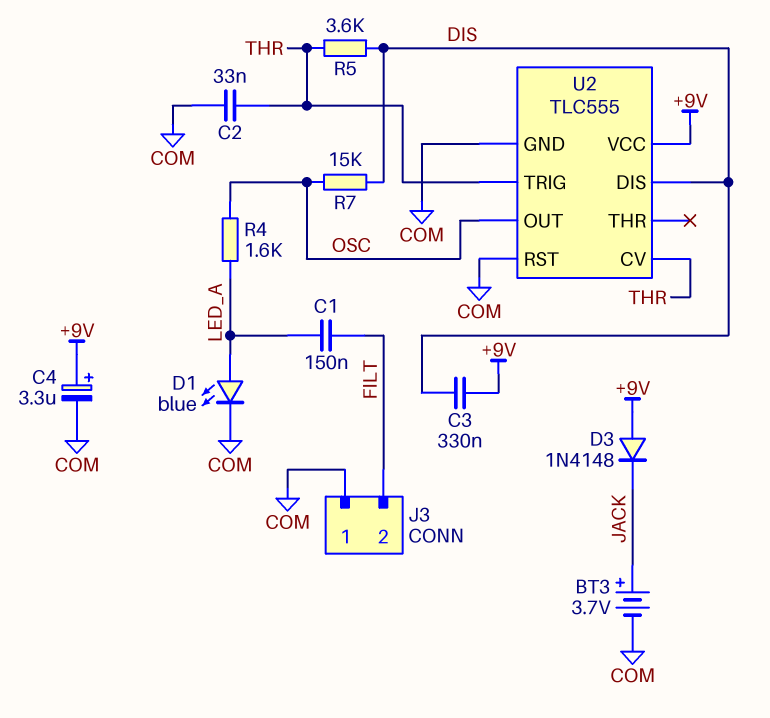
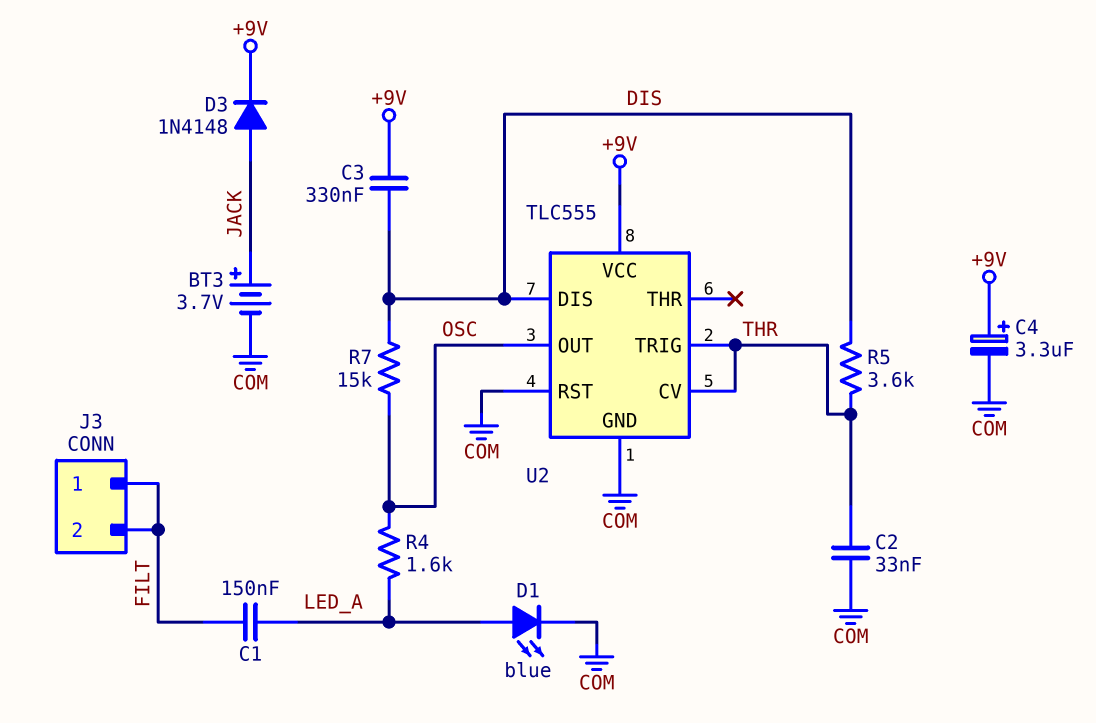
D3: diode 1N4148 (A +9V, K JACK) -> diode 1N4148 (A JACK, K +9V)
J3 pin 1: COM -> FILT

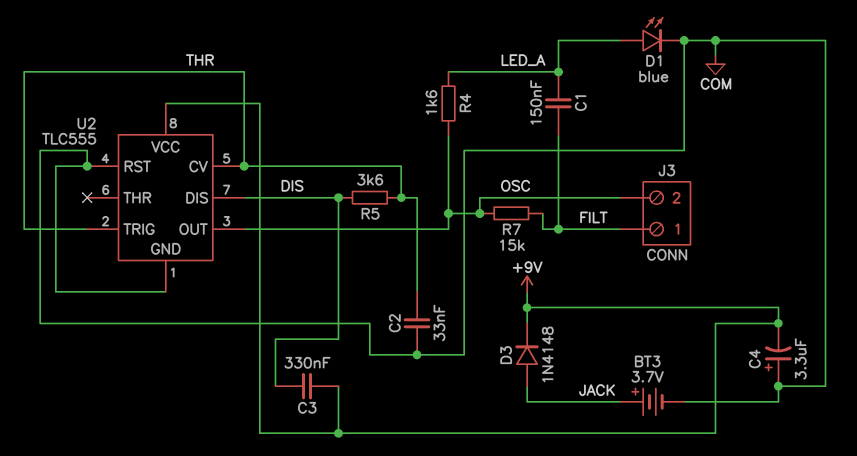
C4: 3.3uF (plus +9V, minus COM) -> 3.3uF (plus COM, minus +9V)
J3 pin 2: FILT -> OSC
R7: 15k (DIS, OSC) -> 15k (FILT, OSC)

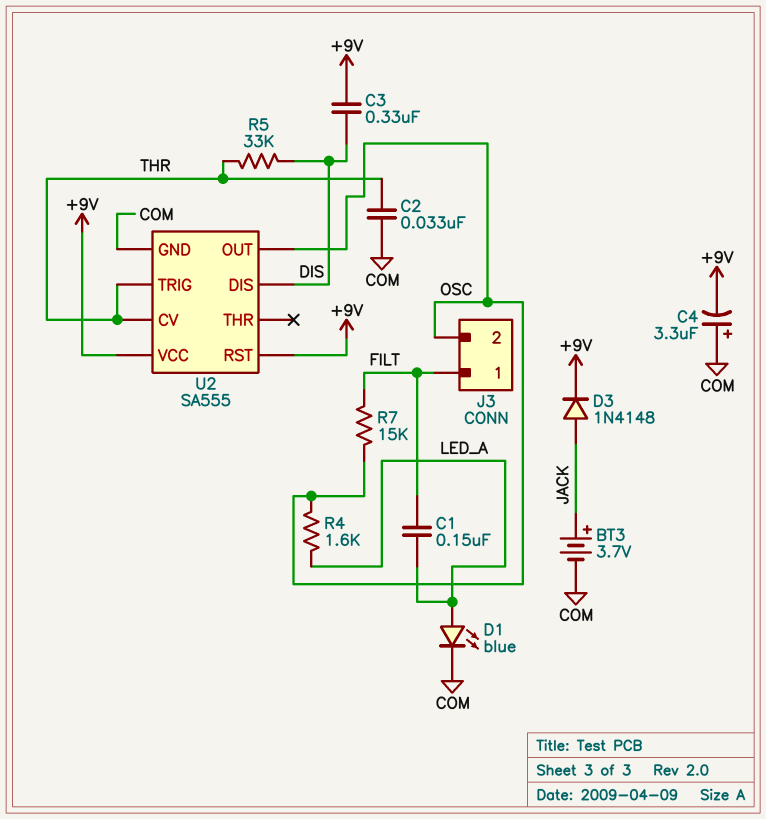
R5: 3.6k (DIS, THR) -> 33k (DIS, THR)
U2: TLC555 -> SA555
U2 pin RST: COM -> +9V

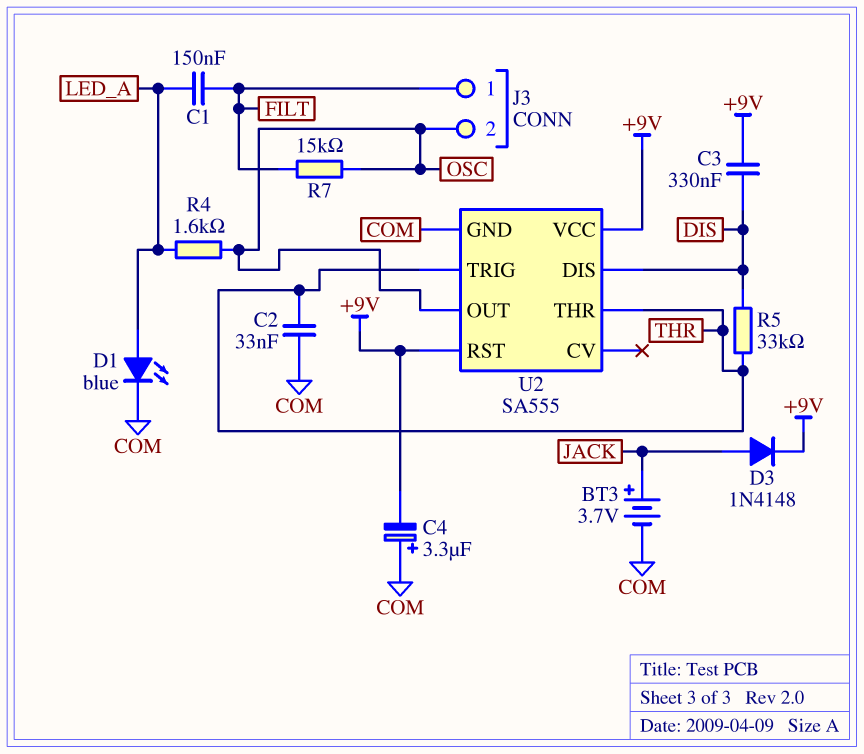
U2 pin CV: THR -> none
U2 pin THR: none -> THR

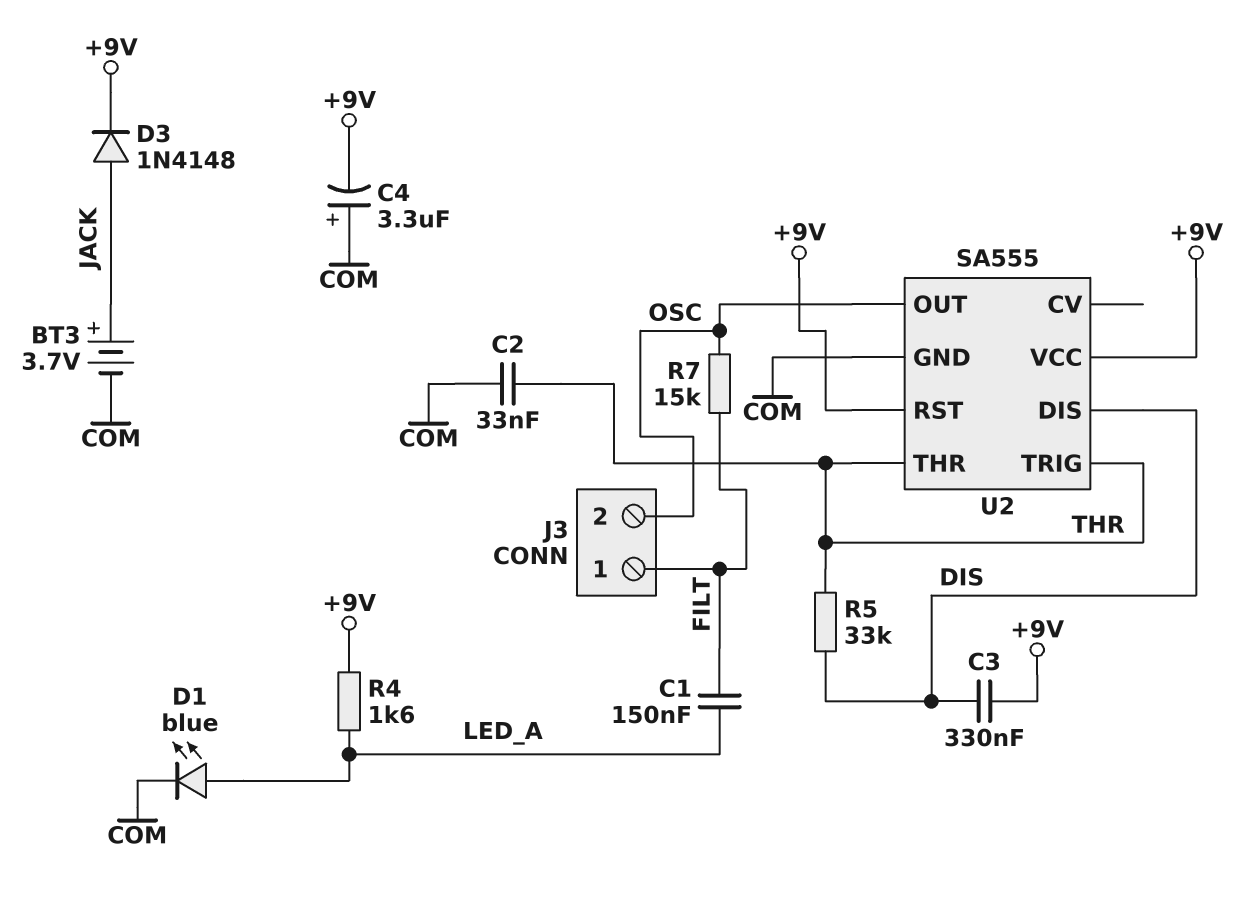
R4: 1.6k (LED_A, OSC) -> 1.6k (+9V, LED_A)

